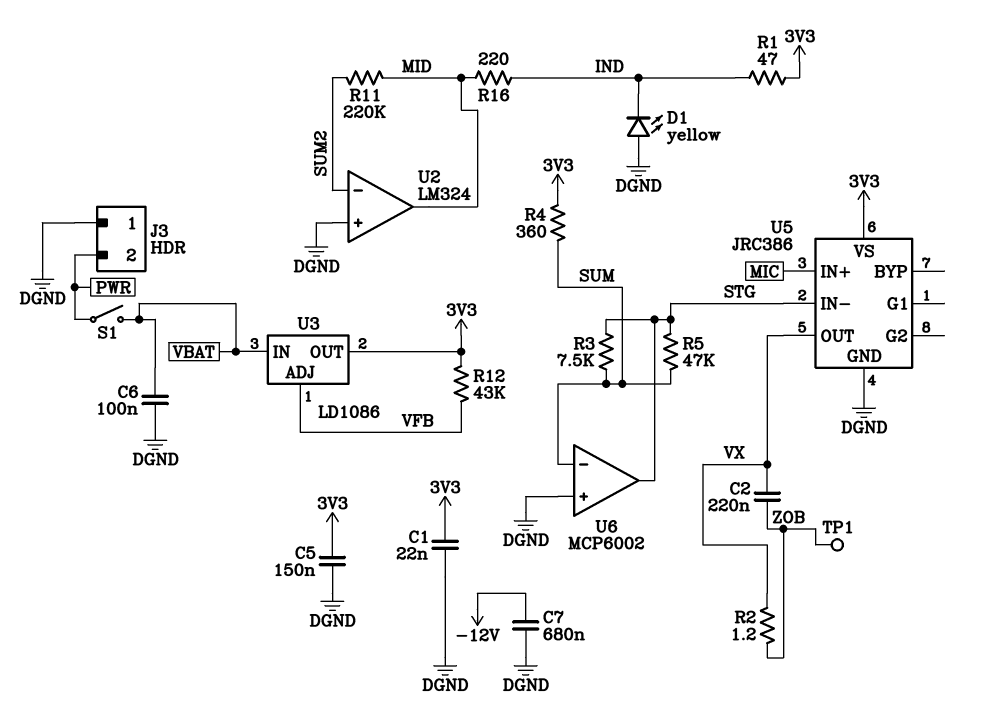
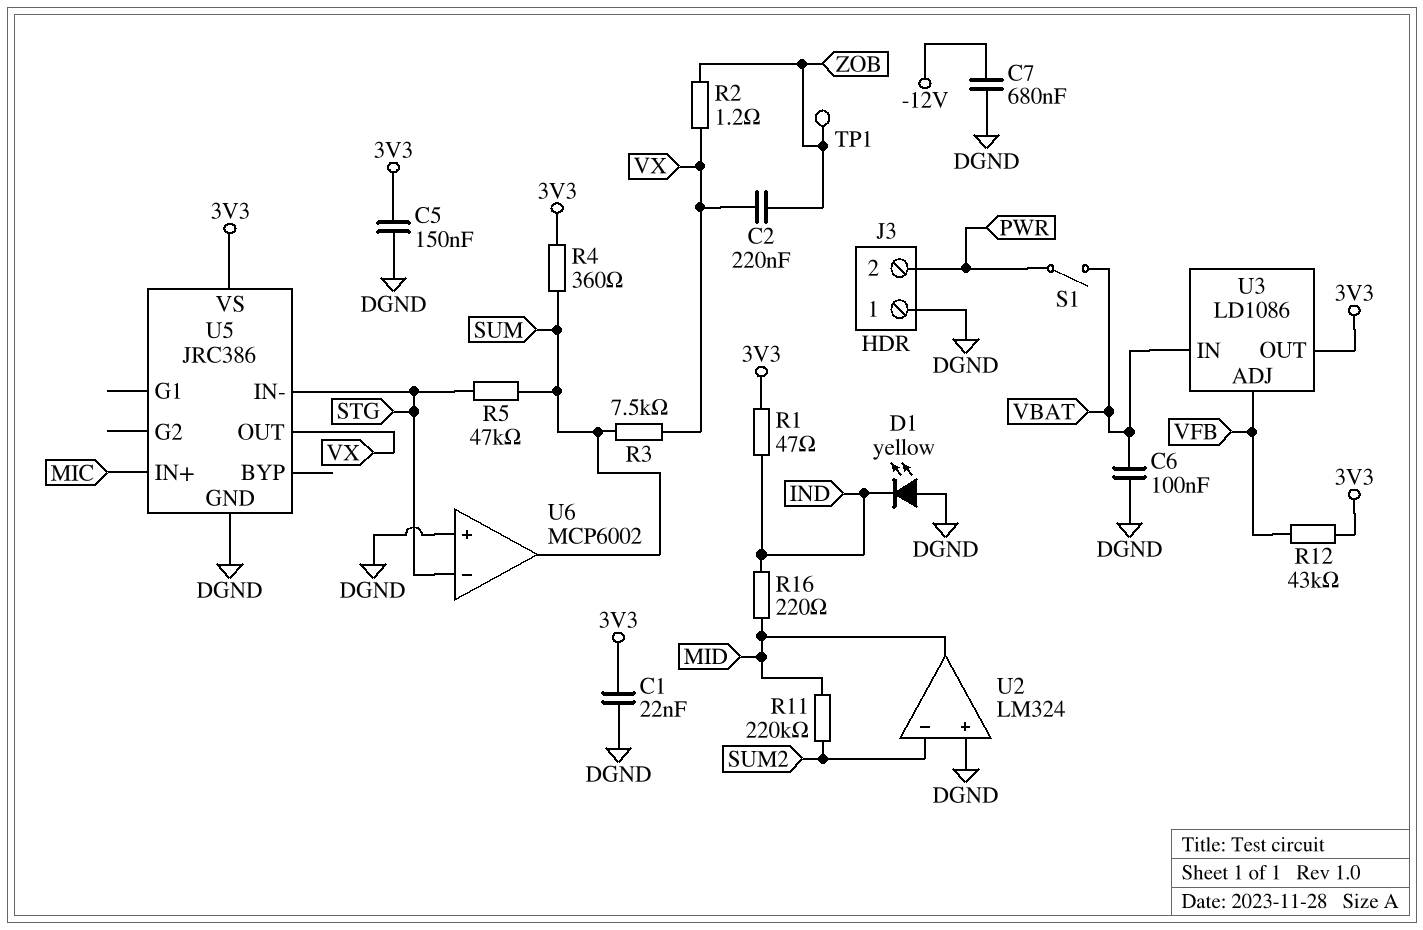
R3: 7.5k (STG, SUM) -> 7.5k (SUM, VX)
U6 pin in-: SUM -> STG
U6 pin out: STG -> SUM

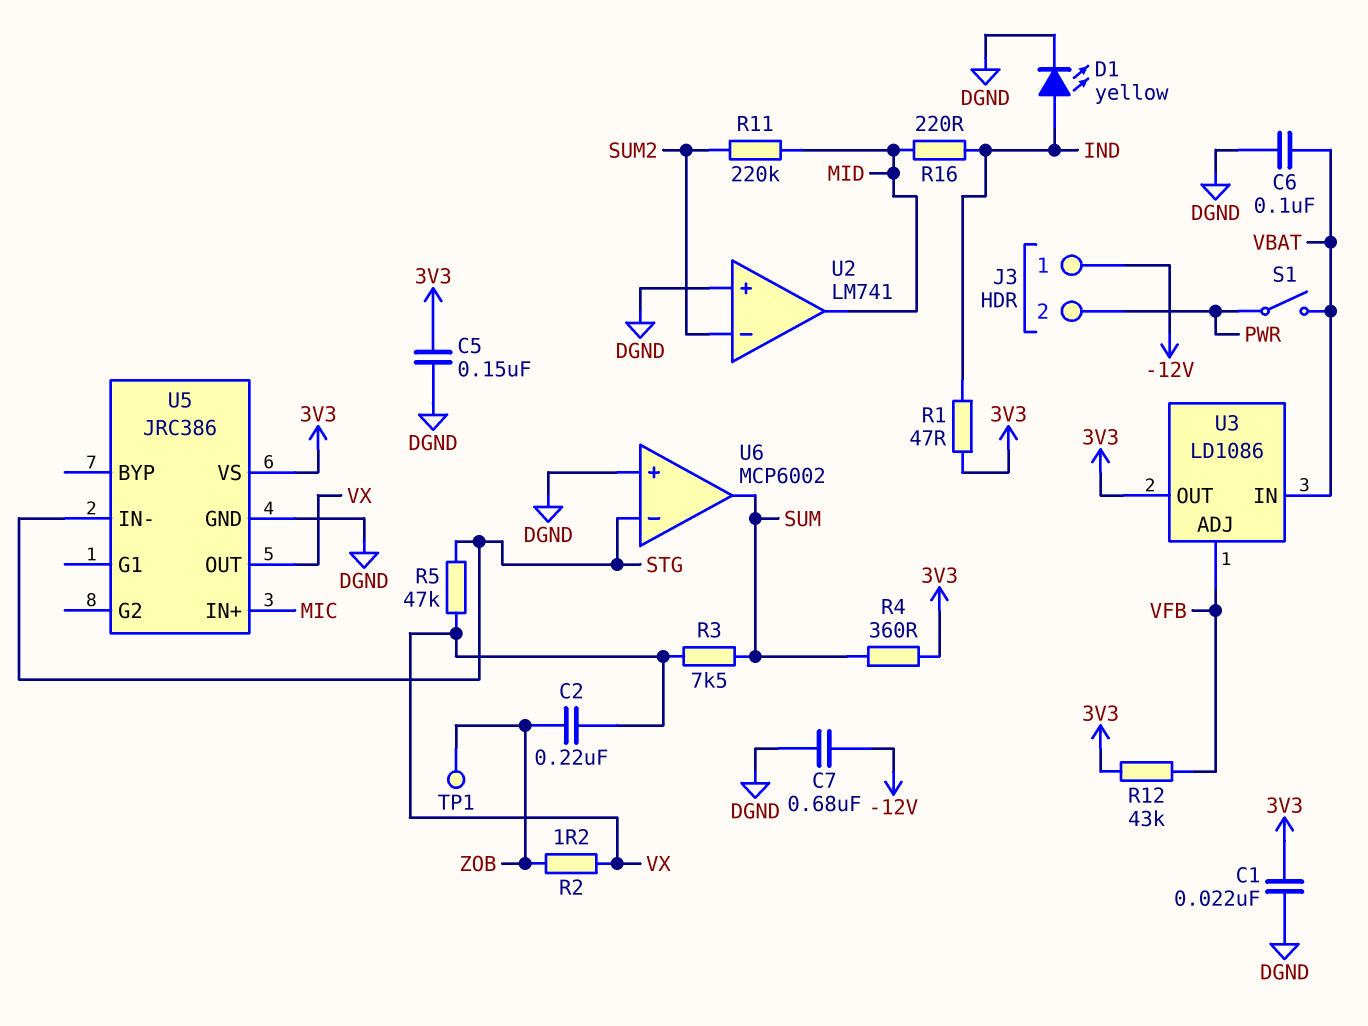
D1: LED yellow (A DGND, K IND) -> LED yellow (A IND, K DGND)
J3 pin 1: DGND -> -12V
R5: 47k (STG, SUM) -> 47k (STG, VX)
U2: LM324 -> LM741

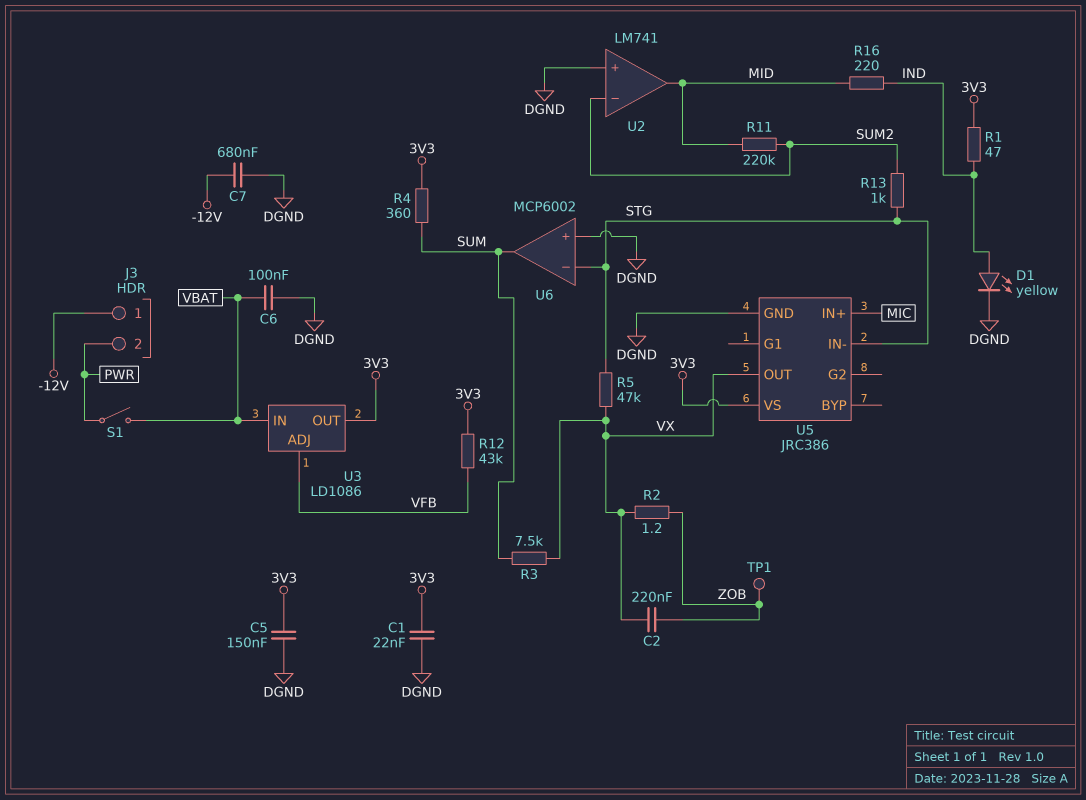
R13: none -> 1k (STG, SUM2)

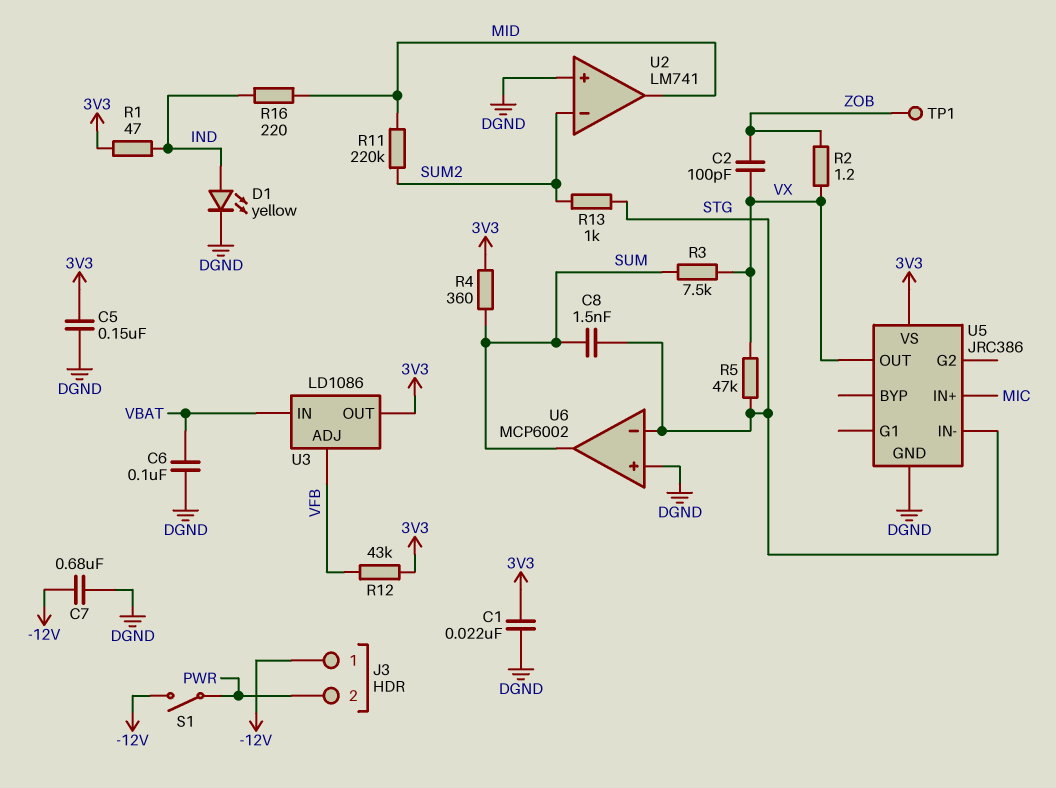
C2: 220nF (VX, ZOB) -> 100pF (VX, ZOB)
C8: none -> 1.5nF (STG, SUM)
S1: switch (PWR, VBAT) -> switch (-12V, PWR)

